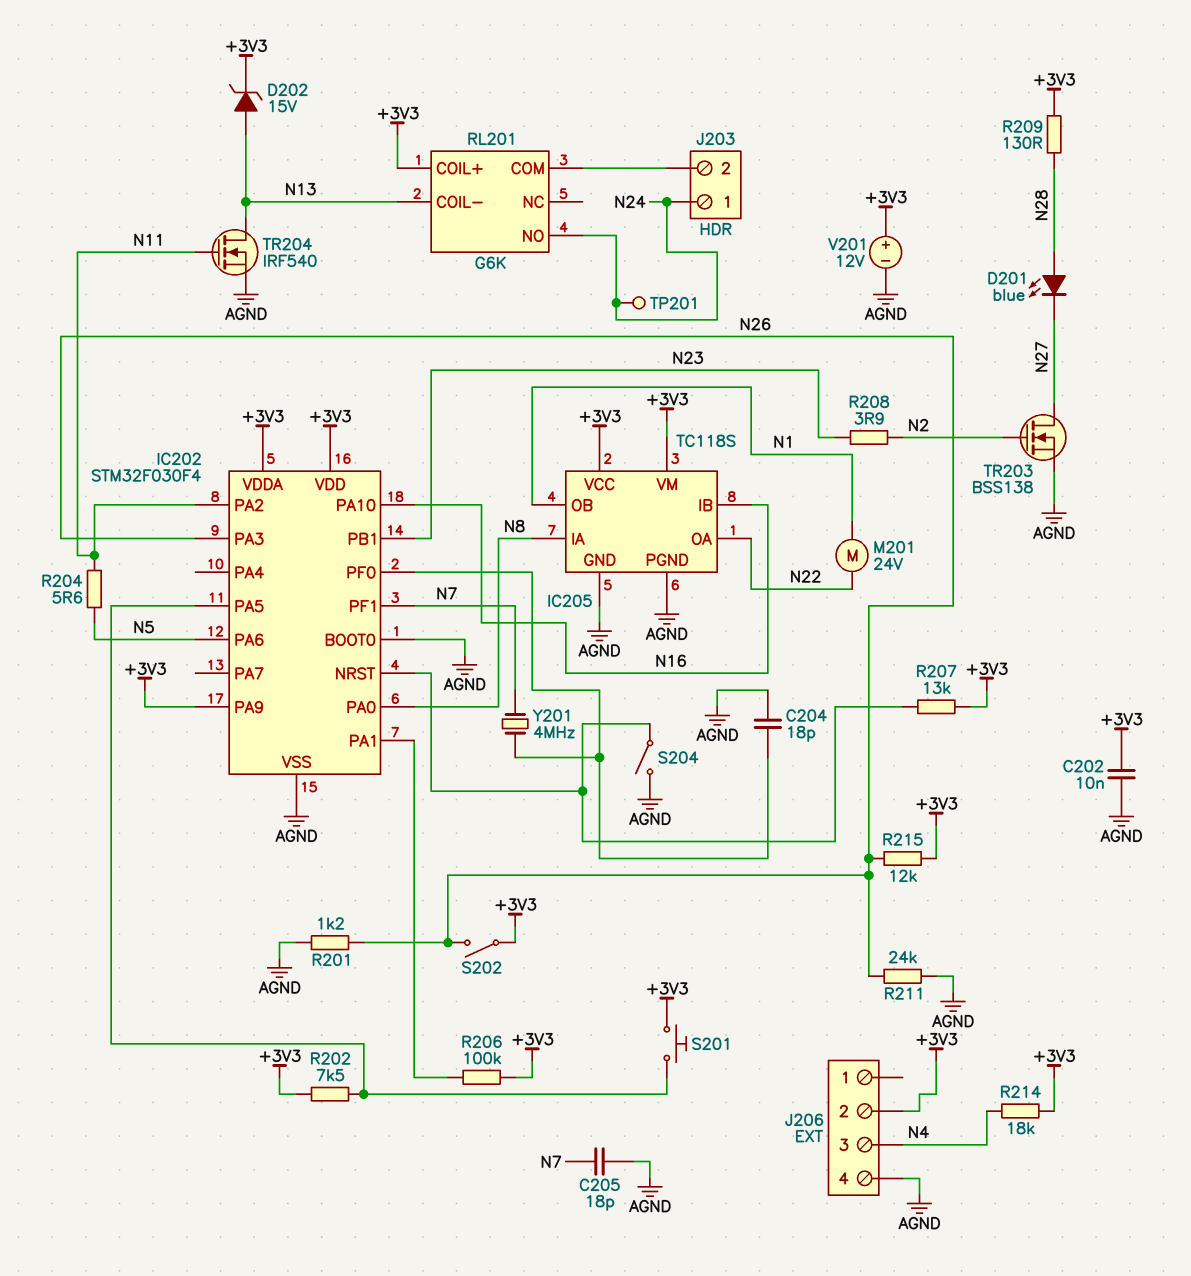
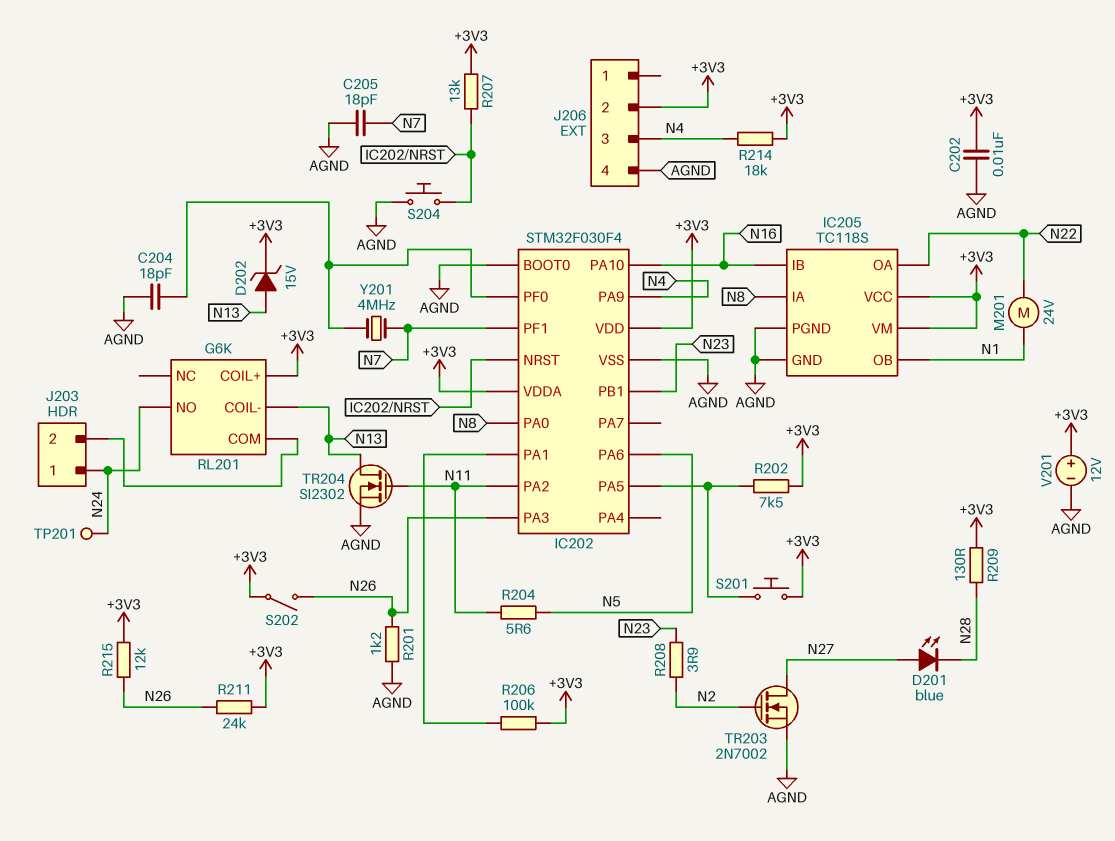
D201: LED blue (A N28, K N27) -> LED blue (A N27, K N28)
IC202 pin PA9: +3V3 -> N4
R211: 24k (AGND, N26) -> 24k (+3V3, N26)
S204: switch (AGND, IC202/NRST) -> button (AGND, IC202/NRST)
TR203: NMOS BSS138 (G N2, D N27, S AGND) -> NMOS 2N7002 (G N2, D N27, S AGND)
TR204: NMOS IRF540 (G N11, D N13, S AGND) -> NMOS SI2302 (G N11, D N13, S AGND)

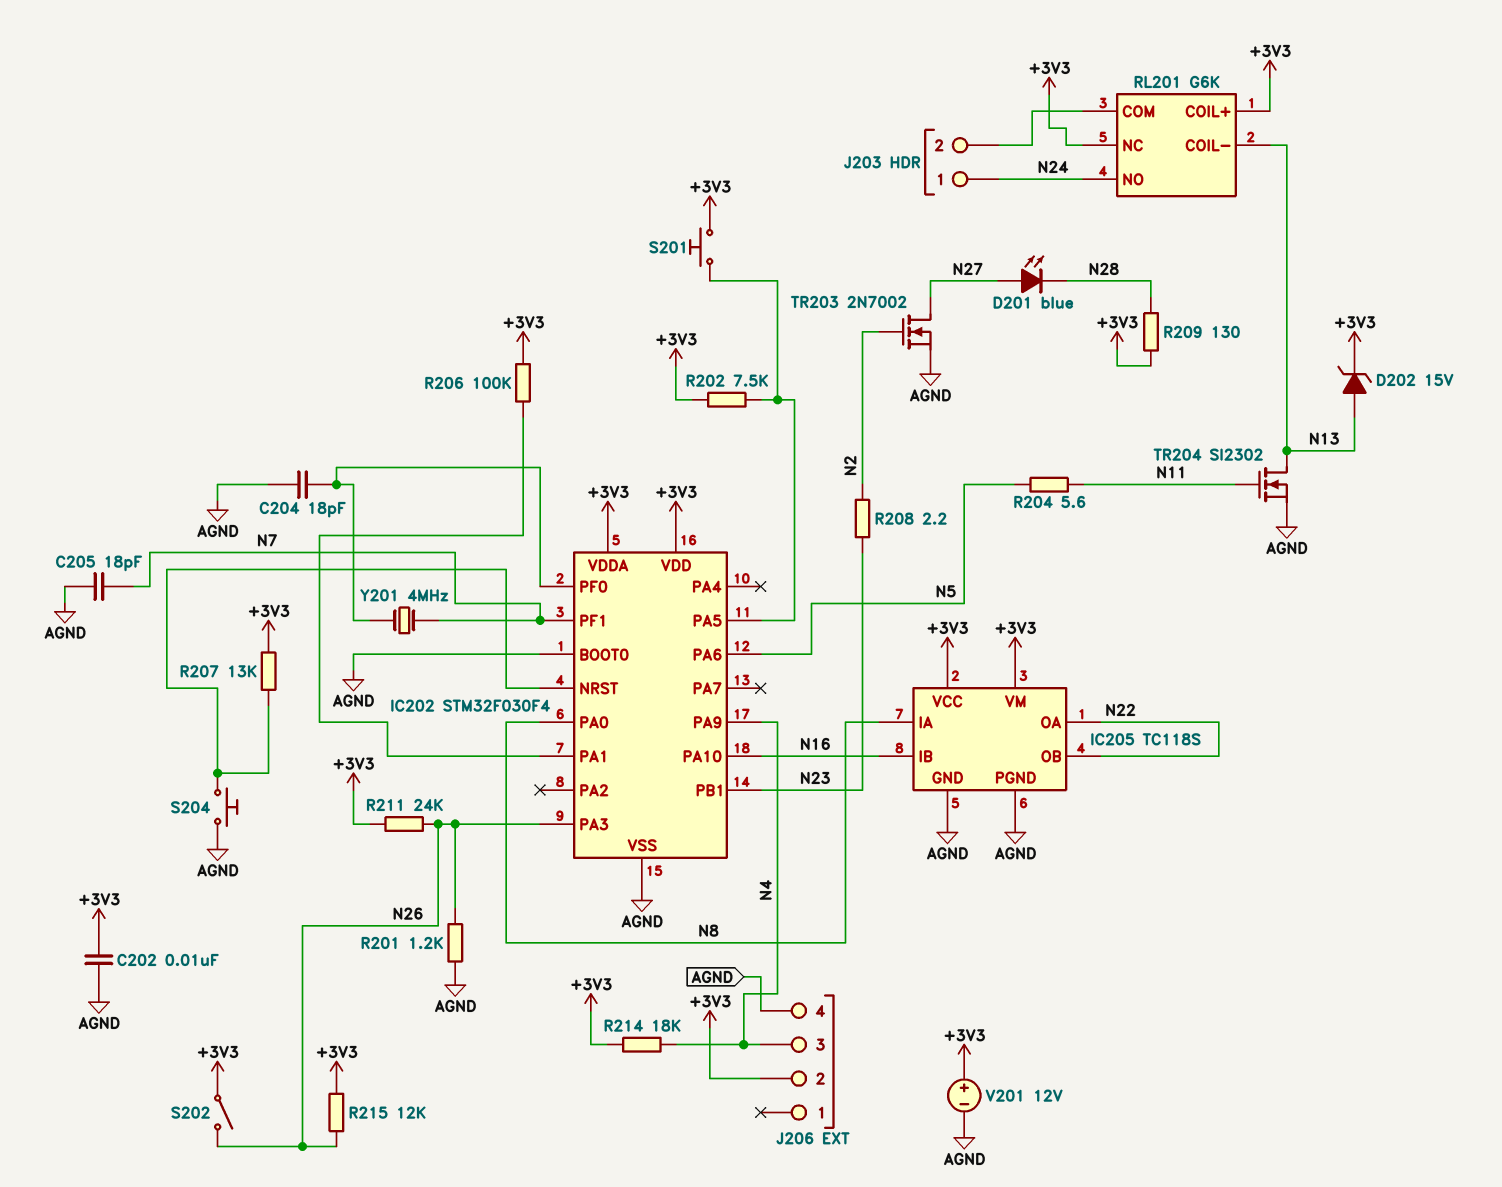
IC202 pin PA2: N11 -> none
IC205 pin OB: N1 -> N22
M201: motor 24V (N1, N22) -> none
R208: 3.9 (N2, N23) -> 2.2 (N2, N23)
RL201 pin NC: none -> +3V3
TP201: test point (N24) -> none

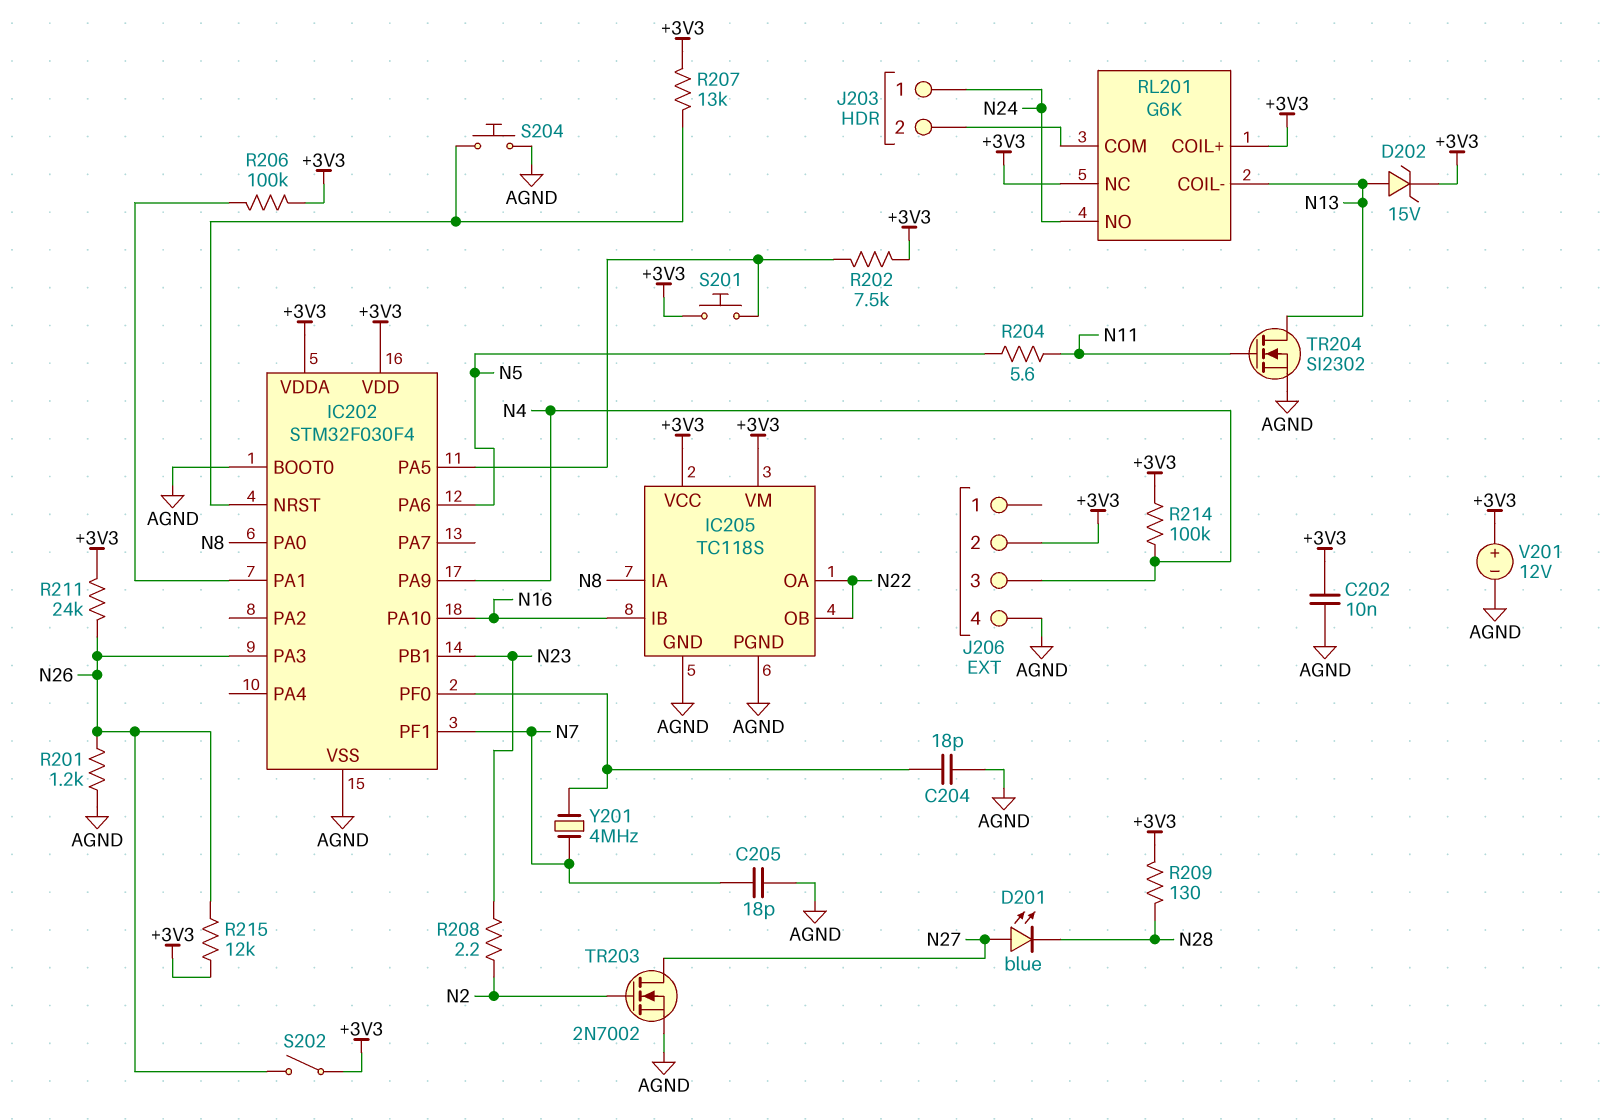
R214: 18k (+3V3, N4) -> 100k (+3V3, N4)

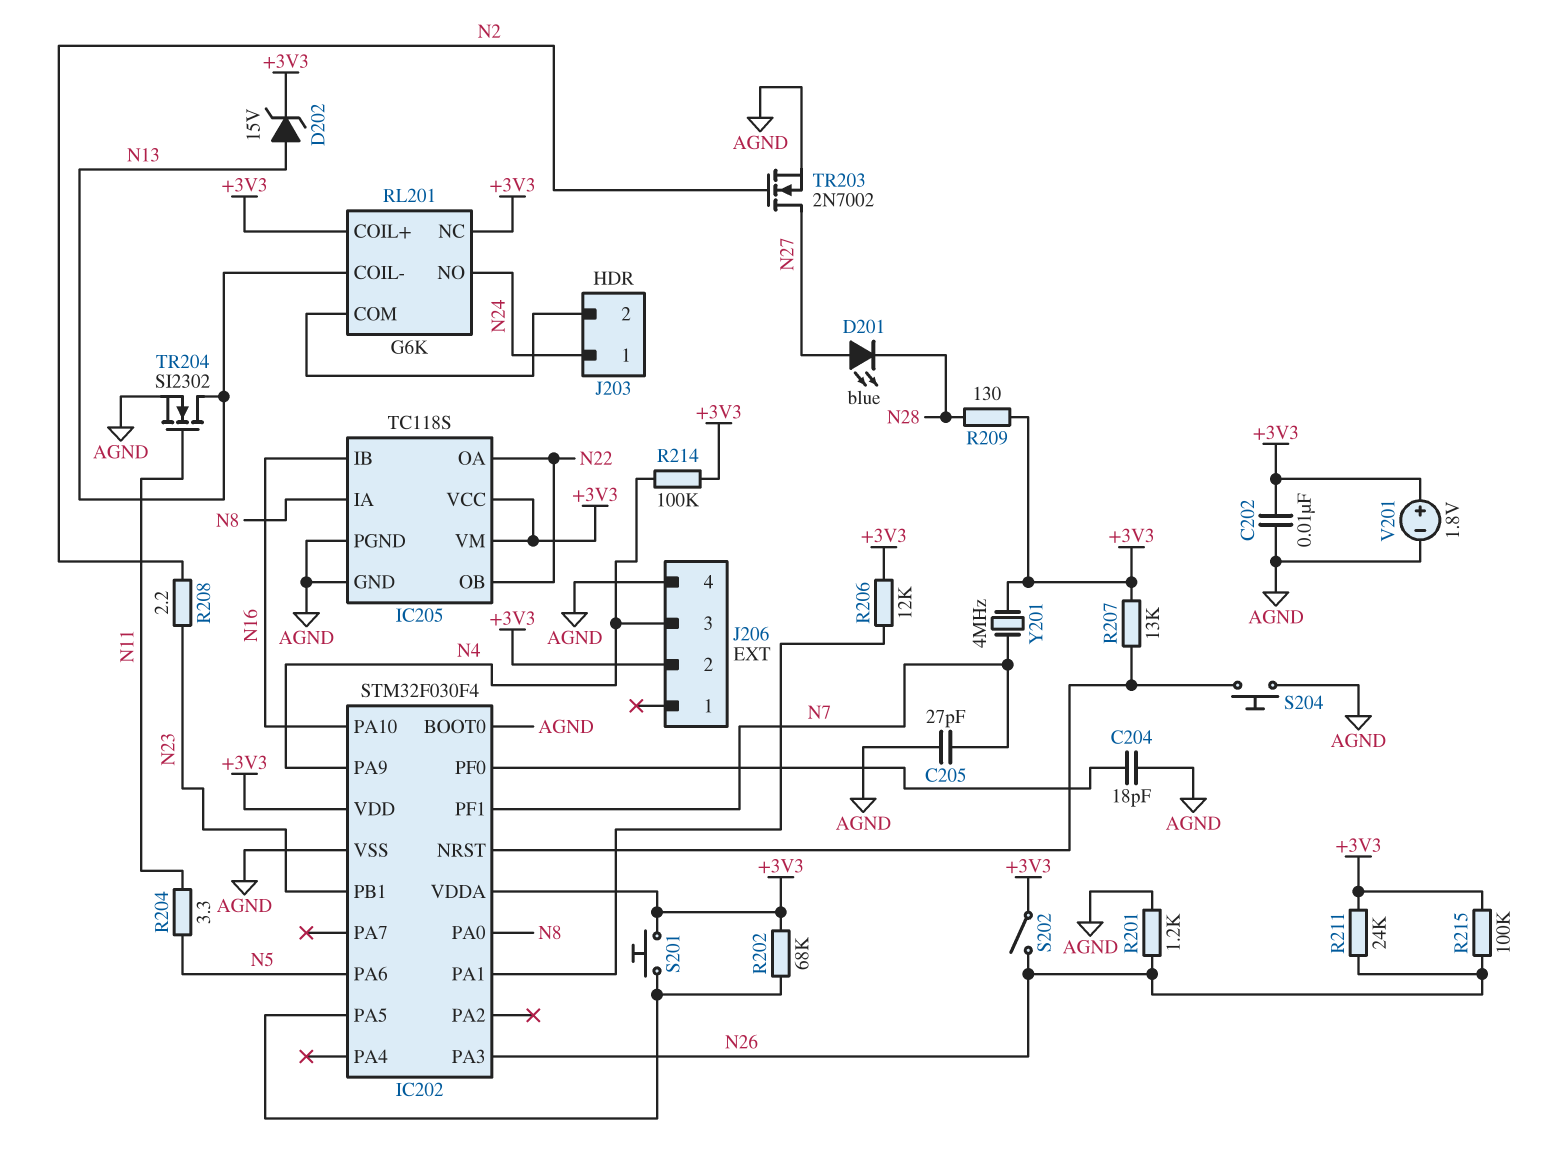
C205: 18pF (AGND, N7) -> 27pF (AGND, N7)
R202: 7.5k (+3V3, IC202/PA5) -> 68k (+3V3, IC202/PA5)
R204: 5.6 (N5, N11) -> 3.3 (N5, N11)
R206: 100k (+3V3, IC202/PA1) -> 12k (+3V3, IC202/PA1)
R215: 12k (+3V3, N26) -> 100k (+3V3, N26)
V201: 12V (plus +3V3, minus AGND) -> 1.8V (plus +3V3, minus AGND)
Y201: 4MHz (IC202/PF0, N7) -> 4MHz (+3V3, N7)

